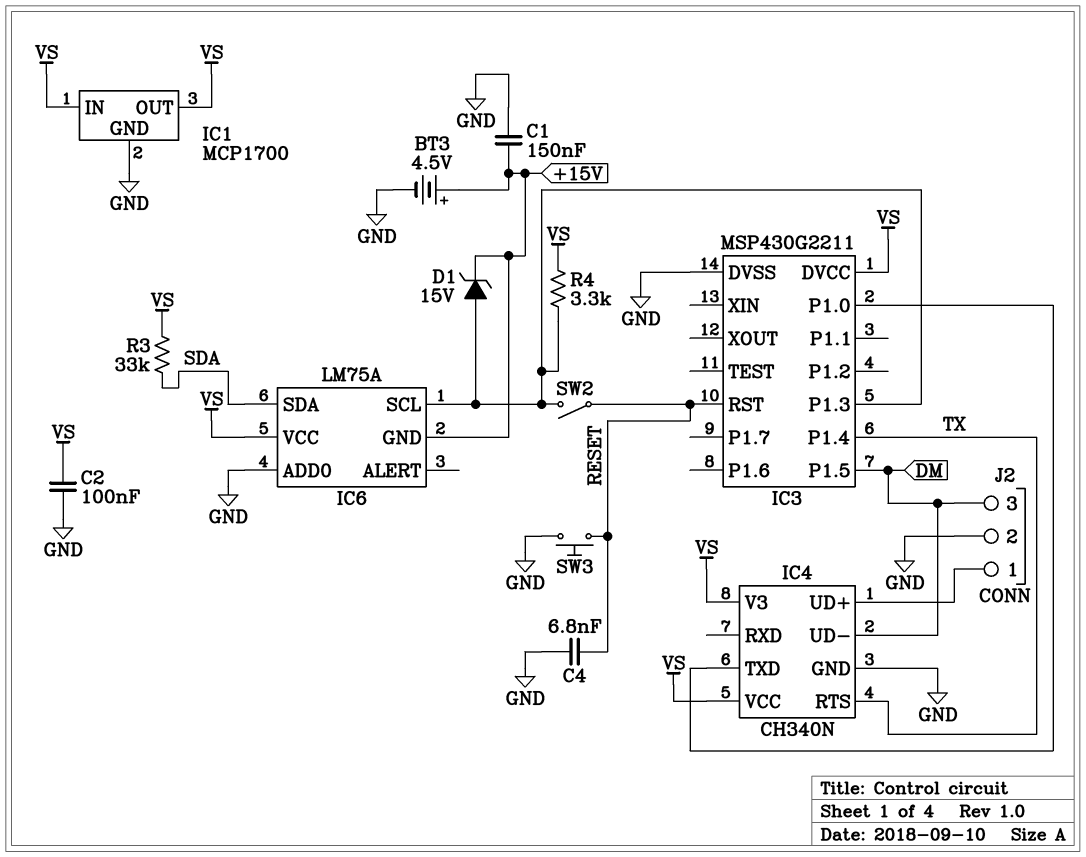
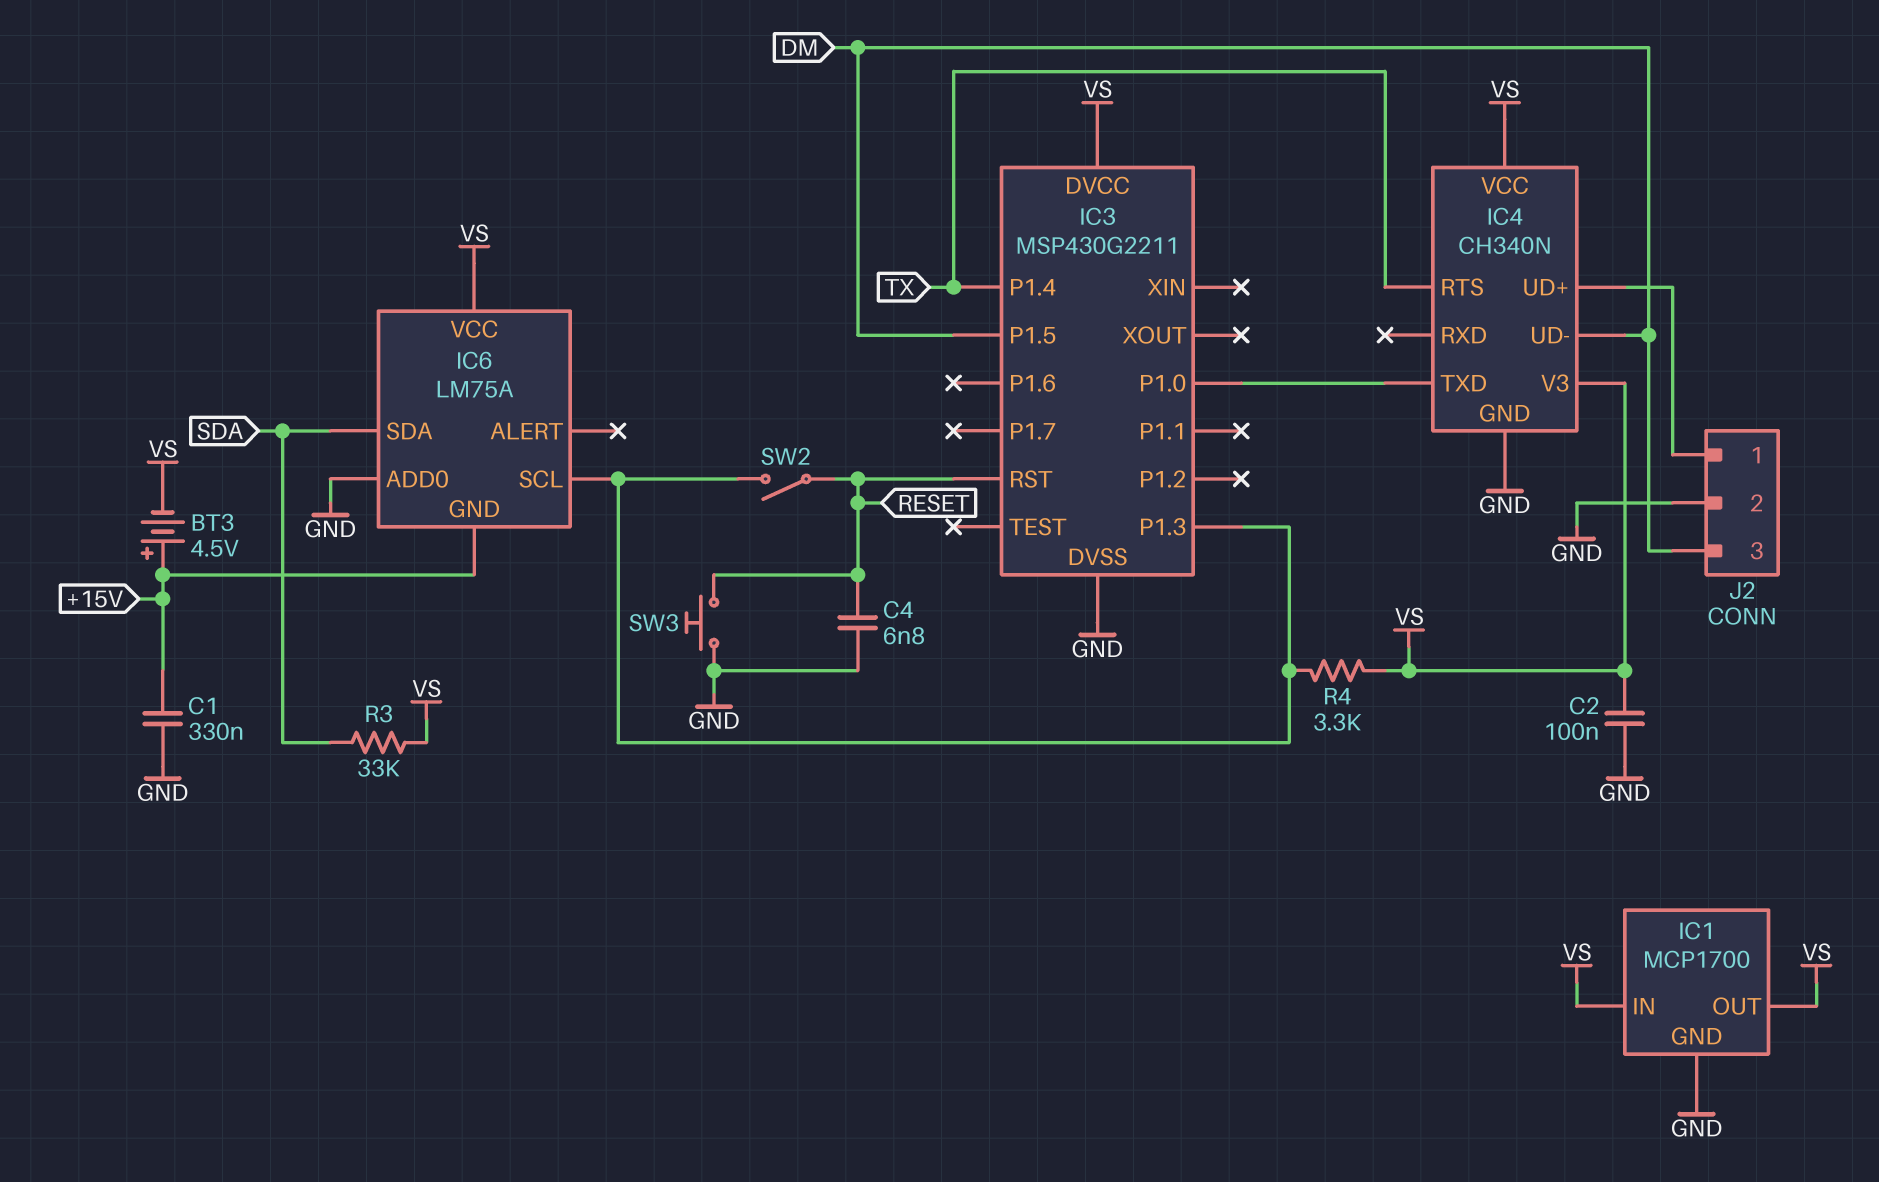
BT3: 4.5V (plus +15V, minus GND) -> 4.5V (plus +15V, minus VS)
C1: 150nF (+15V, GND) -> 330nF (+15V, GND)
D1: zener 15V (A IC3/P1.3, K +15V) -> none

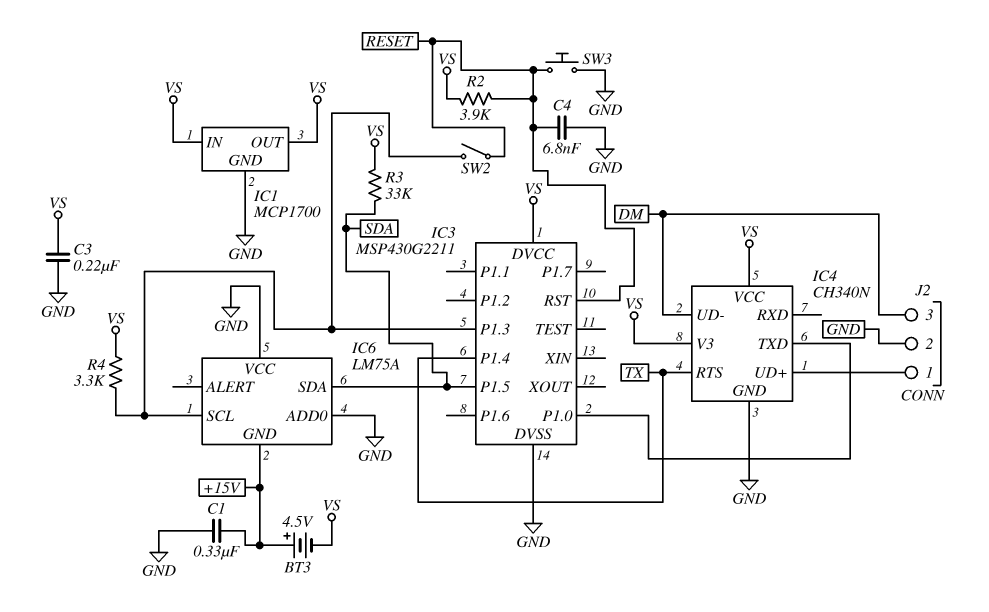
C2: 100nF (GND, VS) -> none
C3: none -> 220nF (GND, VS)
IC3 pin P1.5: DM -> SDA
IC6 pin VCC: VS -> GND
R2: none -> 3.9k (RESET, VS)

